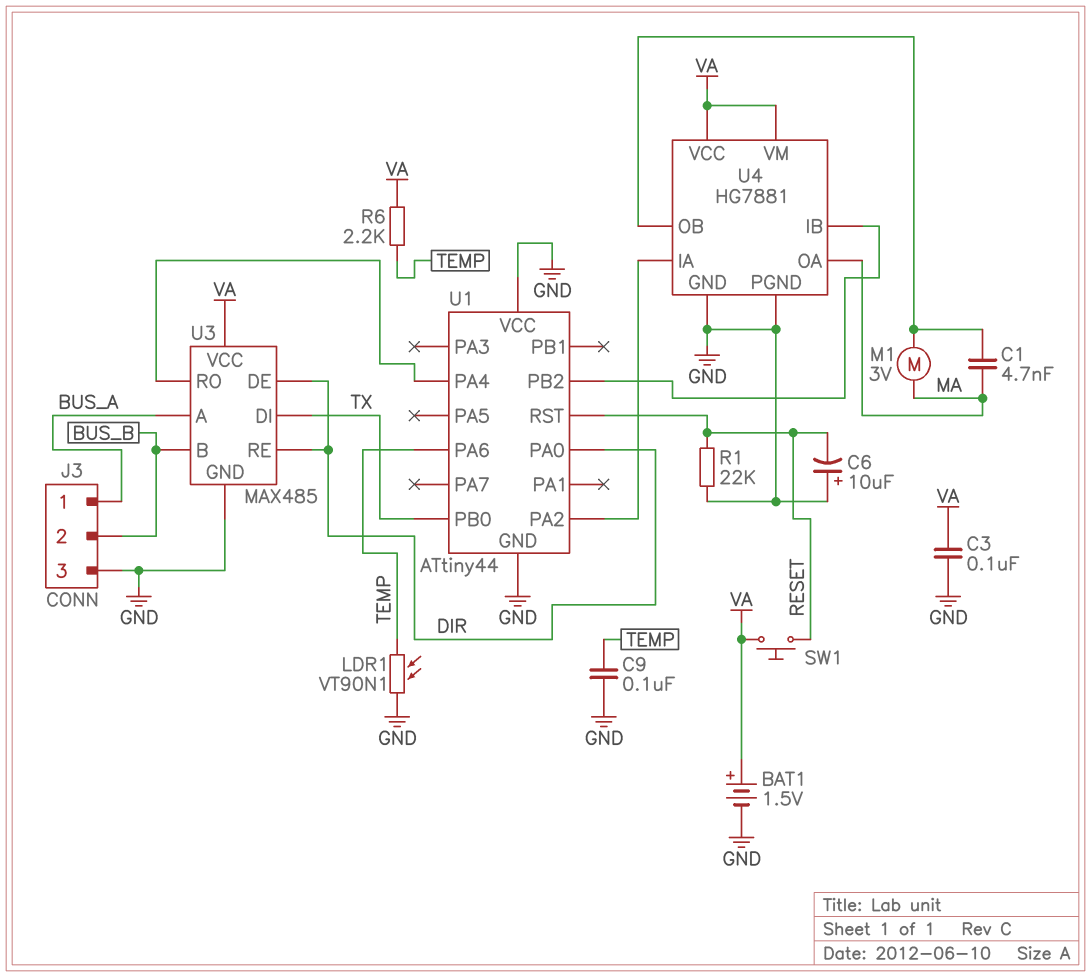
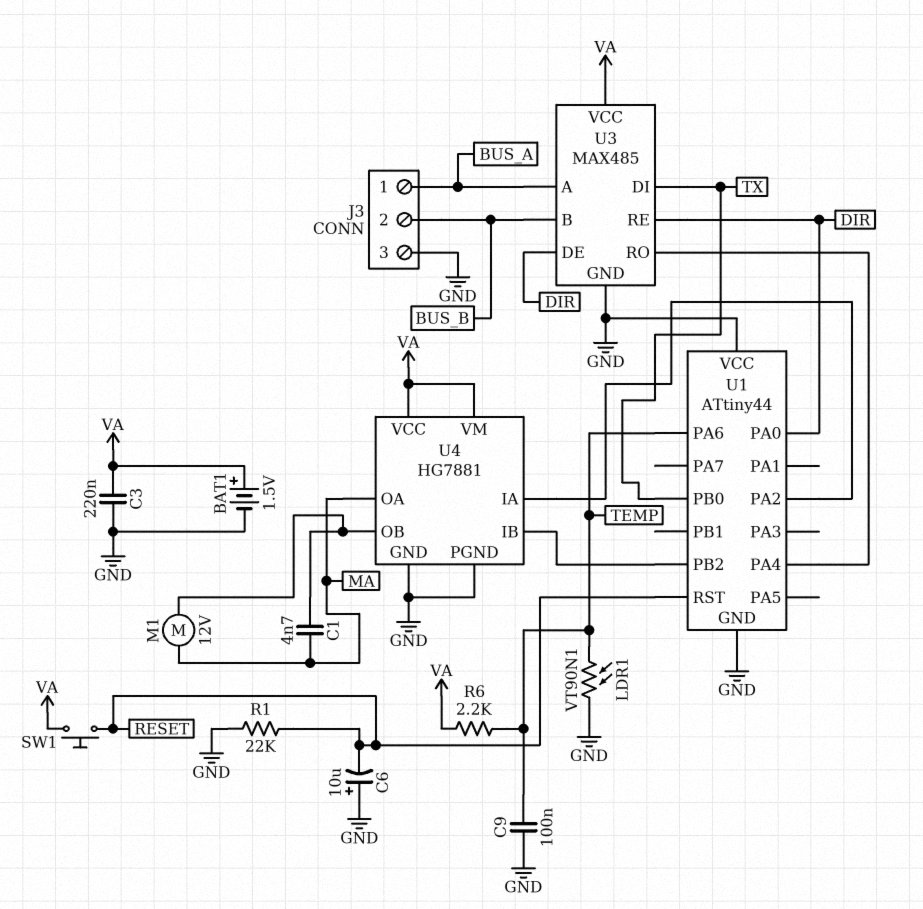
C3: 100nF (GND, VA) -> 220nF (GND, VA)
M1: motor 3V (MA, U4/OB) -> motor 12V (MA, U4/OB)

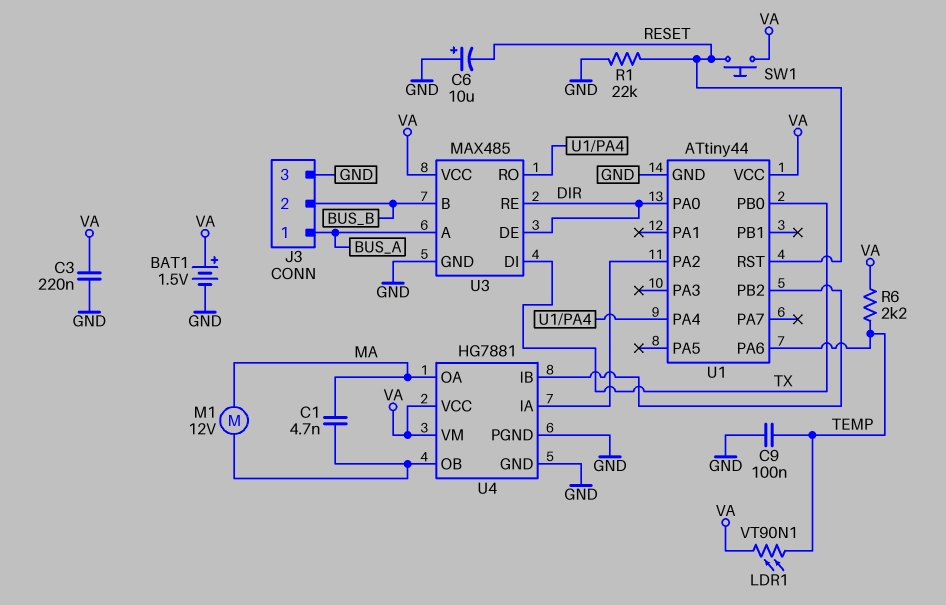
LDR1: VT90N1 (GND, TEMP) -> VT90N1 (TEMP, VA)
U1 pin VCC: GND -> VA

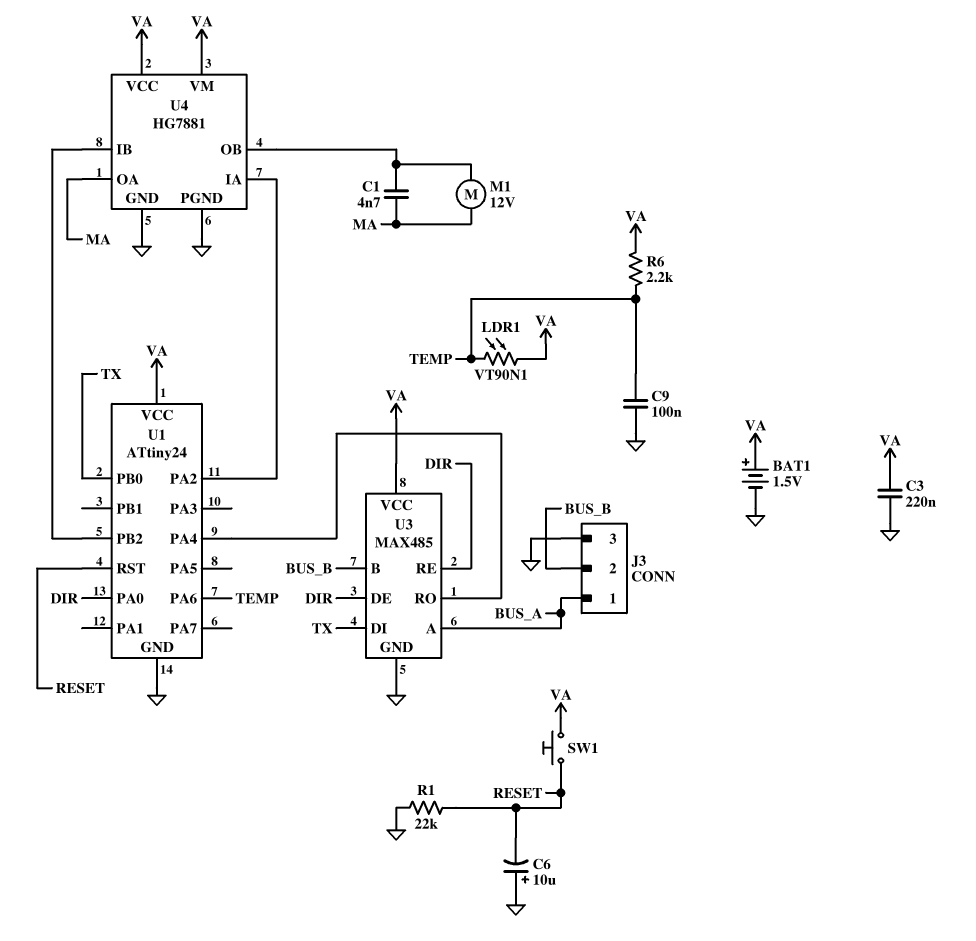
U1: ATtiny44 -> ATtiny24

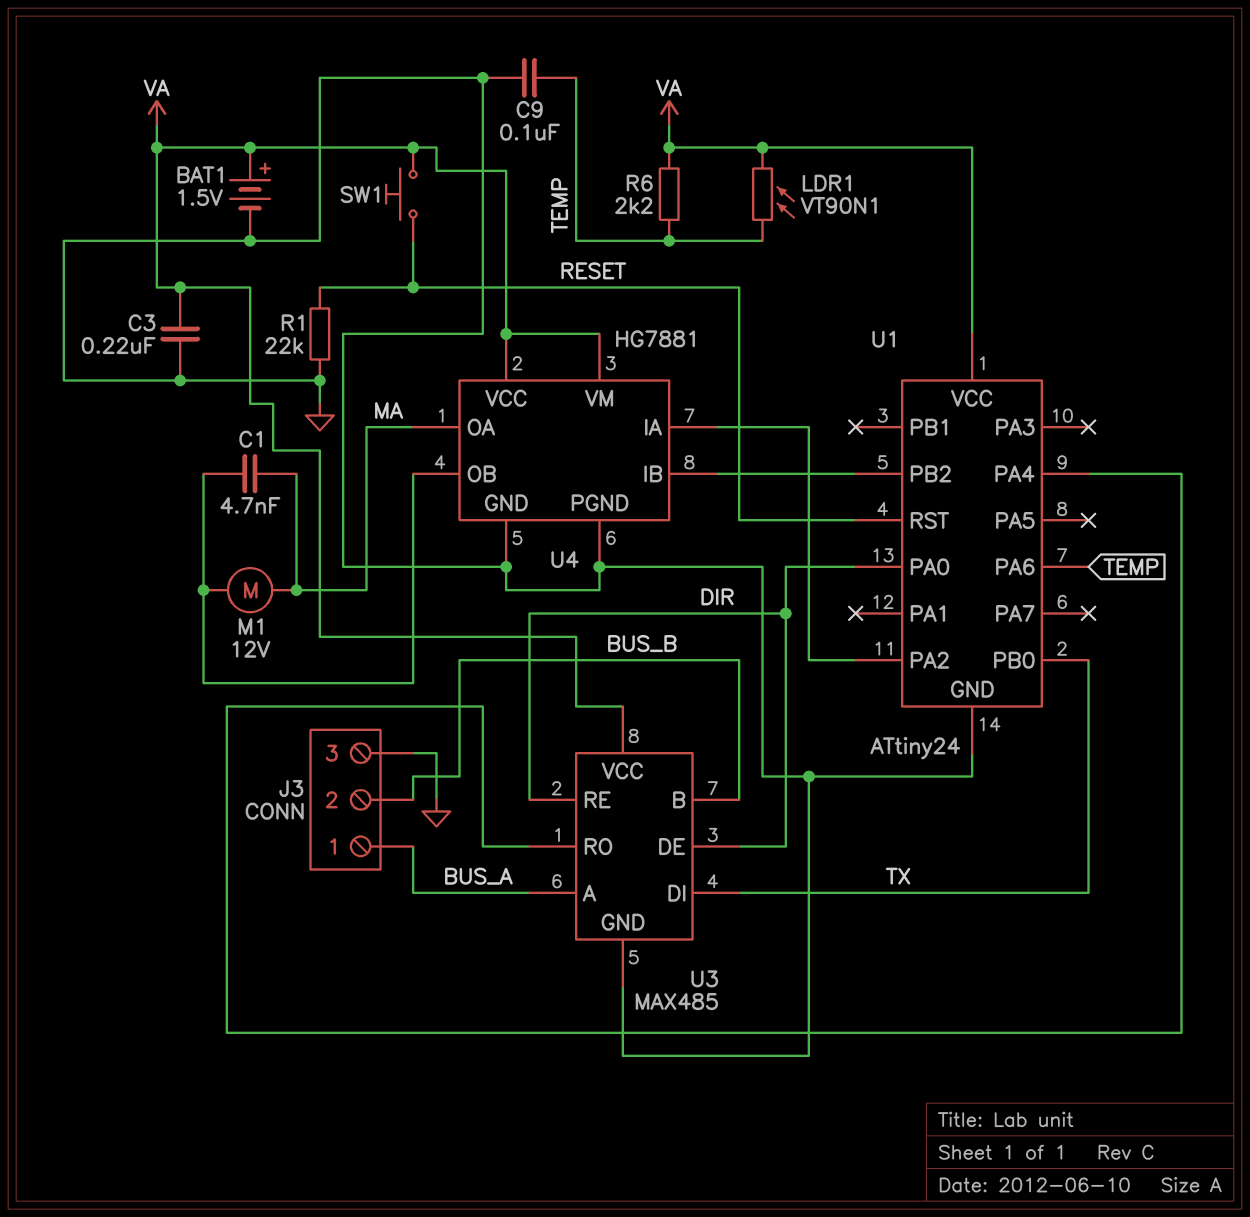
C6: 10uF (plus GND, minus RESET) -> none

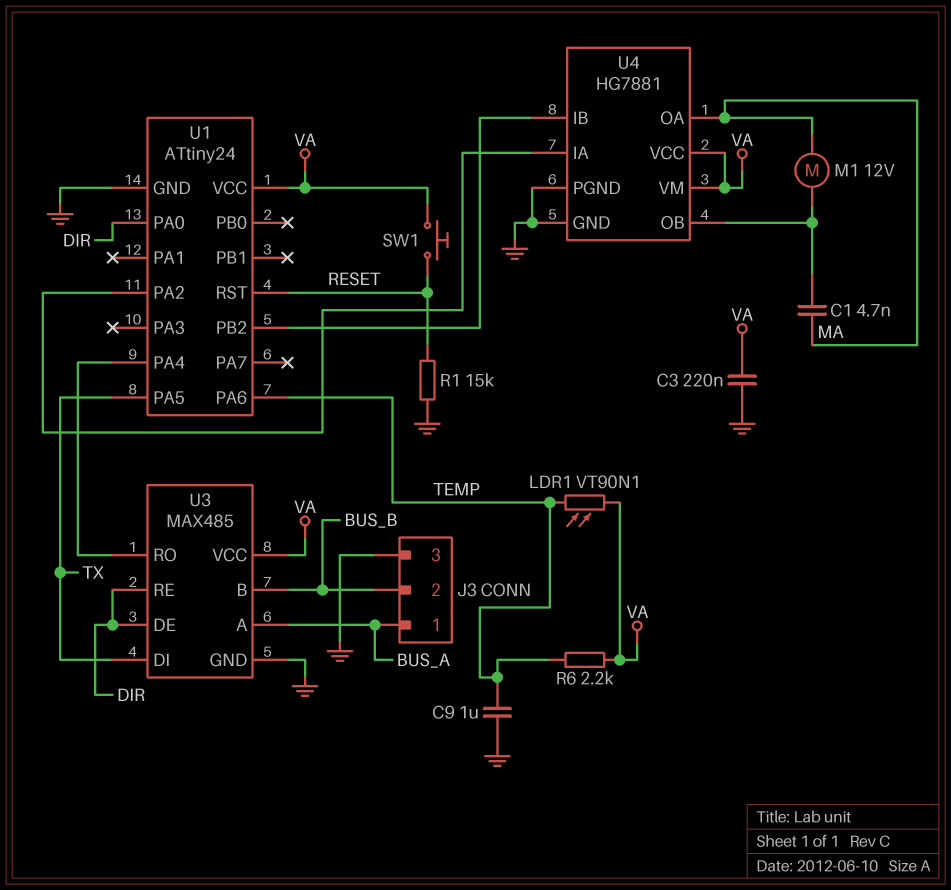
BAT1: 1.5V (plus VA, minus GND) -> none
C9: 100nF (GND, TEMP) -> 1uF (GND, TEMP)
R1: 22k (GND, RESET) -> 15k (GND, RESET)
U1 pin PA5: none -> TX
U1 pin PB0: TX -> none

